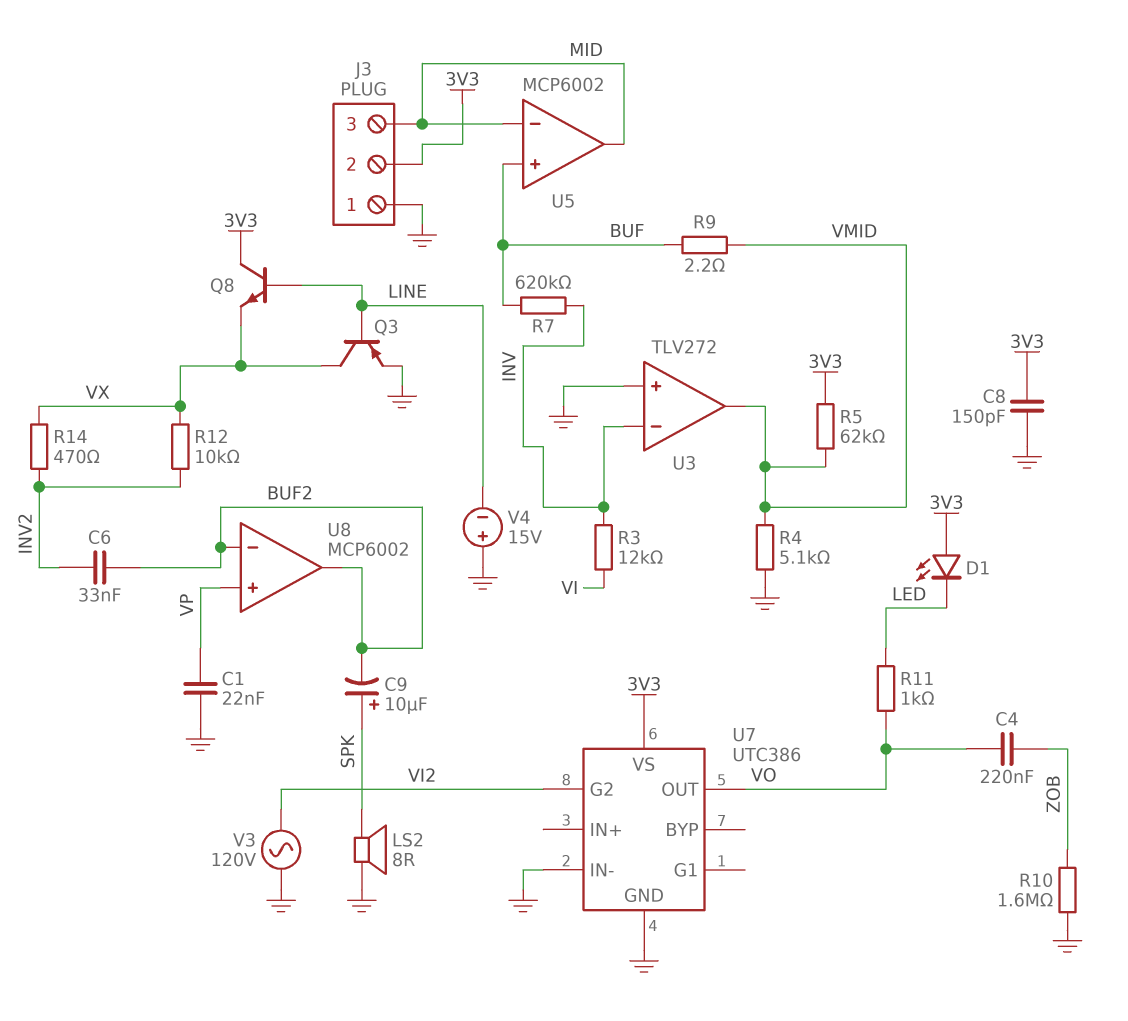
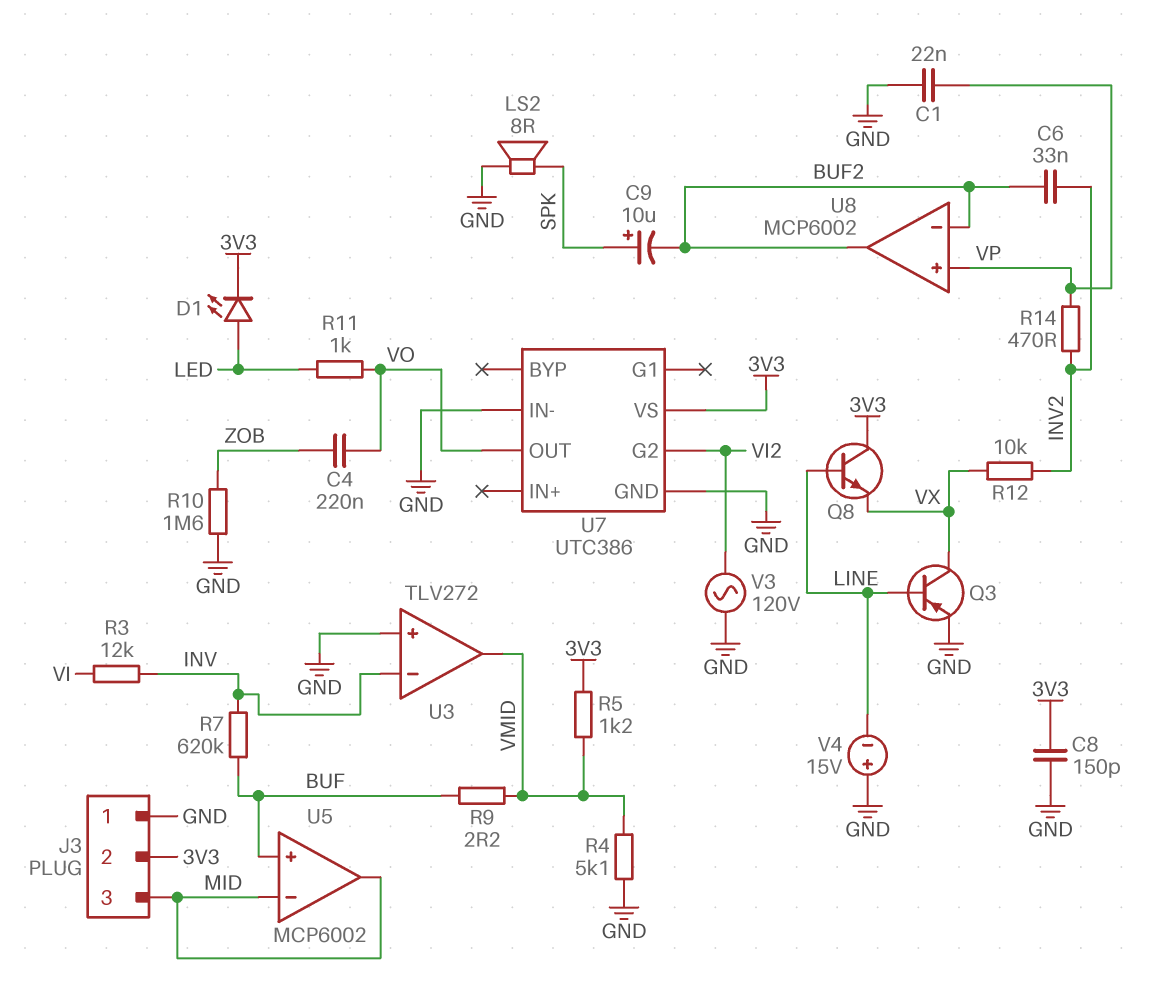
D1: LED (A 3V3, K LED) -> LED (A LED, K 3V3)
R5: 62k (3V3, VMID) -> 1.2k (3V3, VMID)
R14: 470 (INV2, VX) -> 470 (INV2, VP)

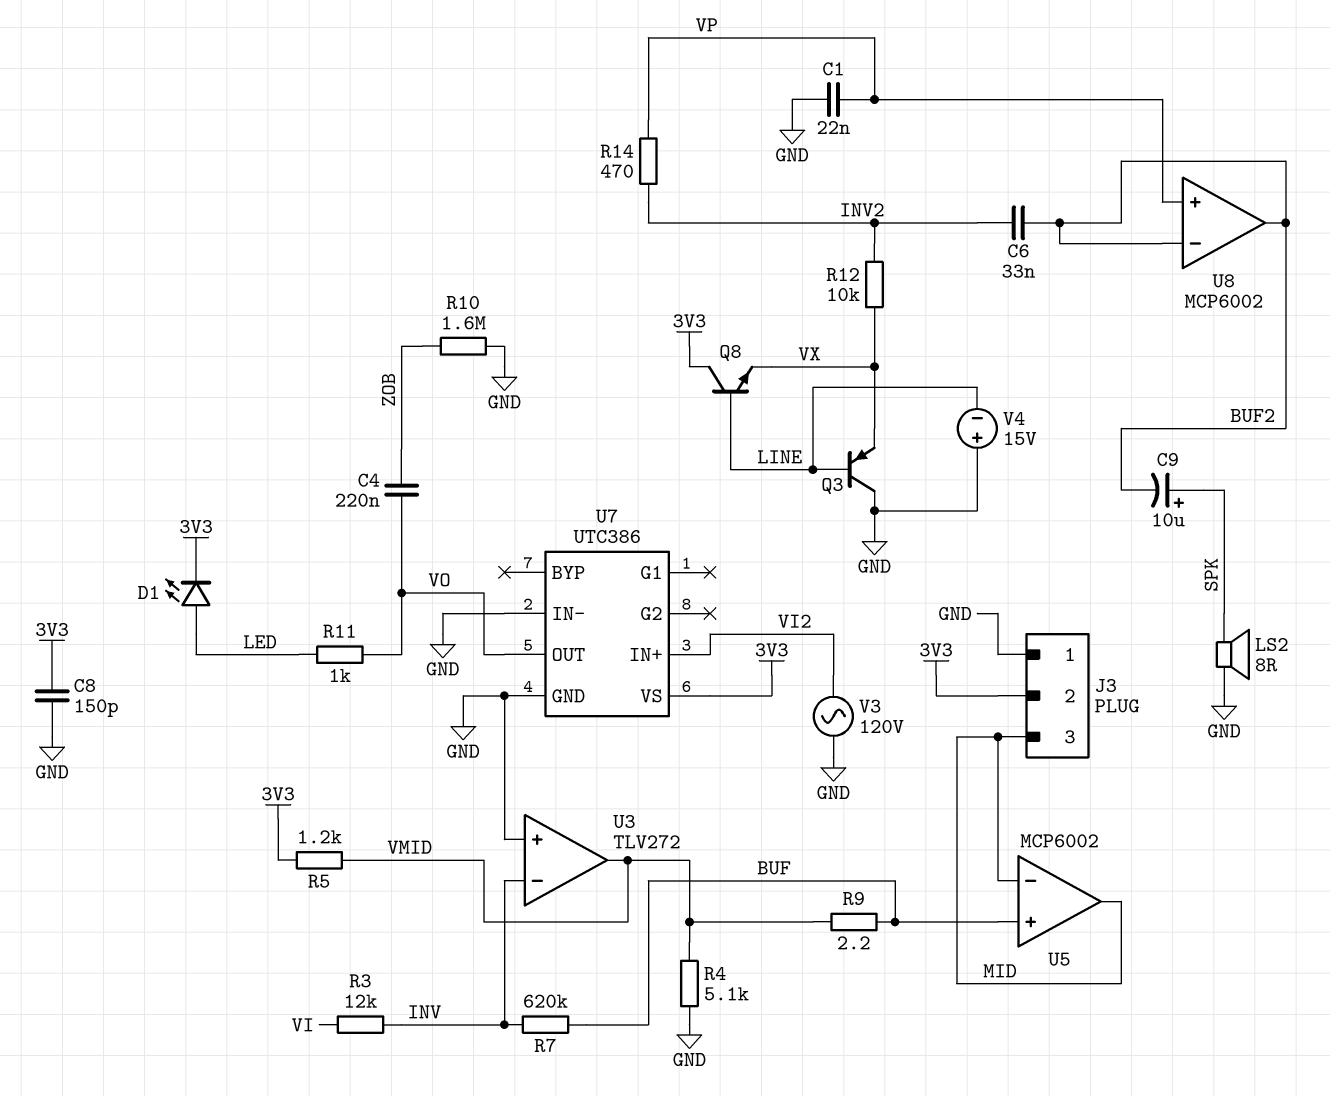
Q3: PNP (B LINE, C VX, E GND) -> PNP (B LINE, C GND, E VX)
U7 pin G2: VI2 -> none
U7 pin IN+: none -> VI2

